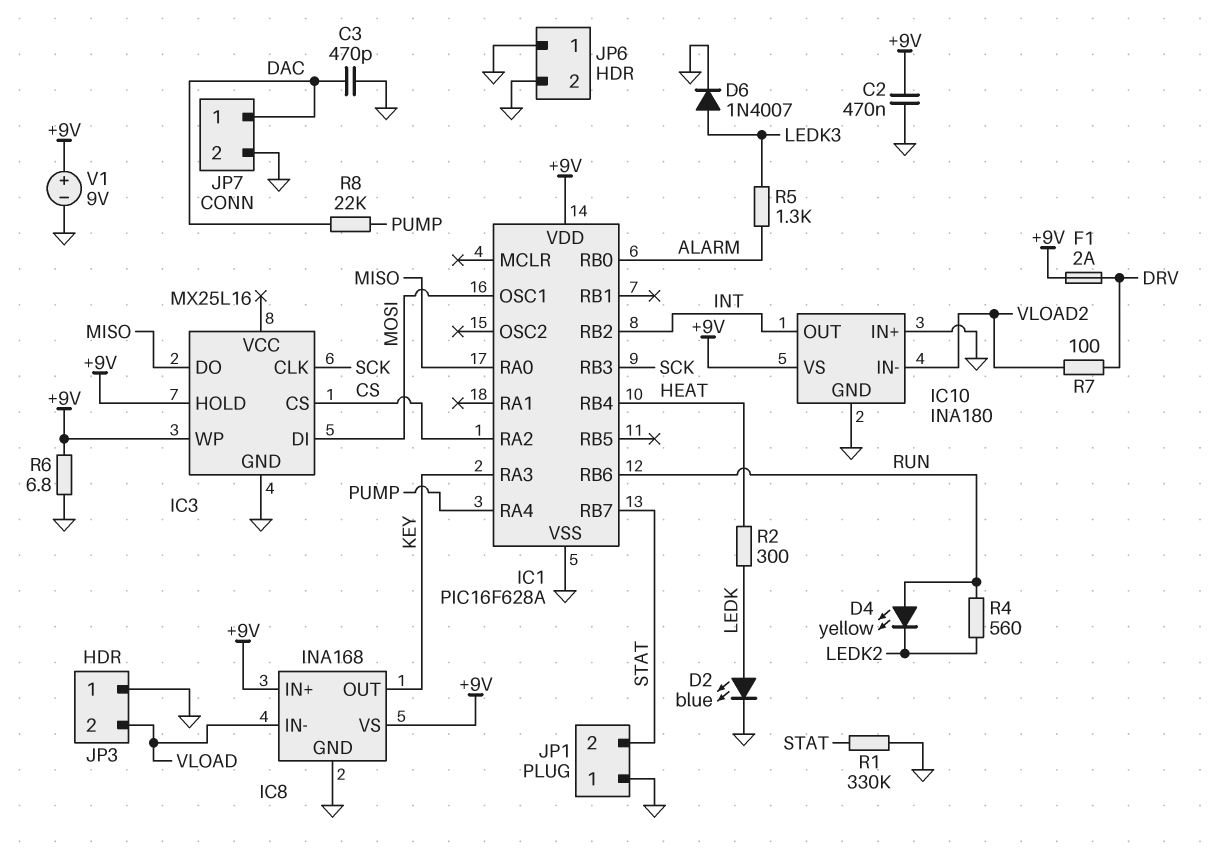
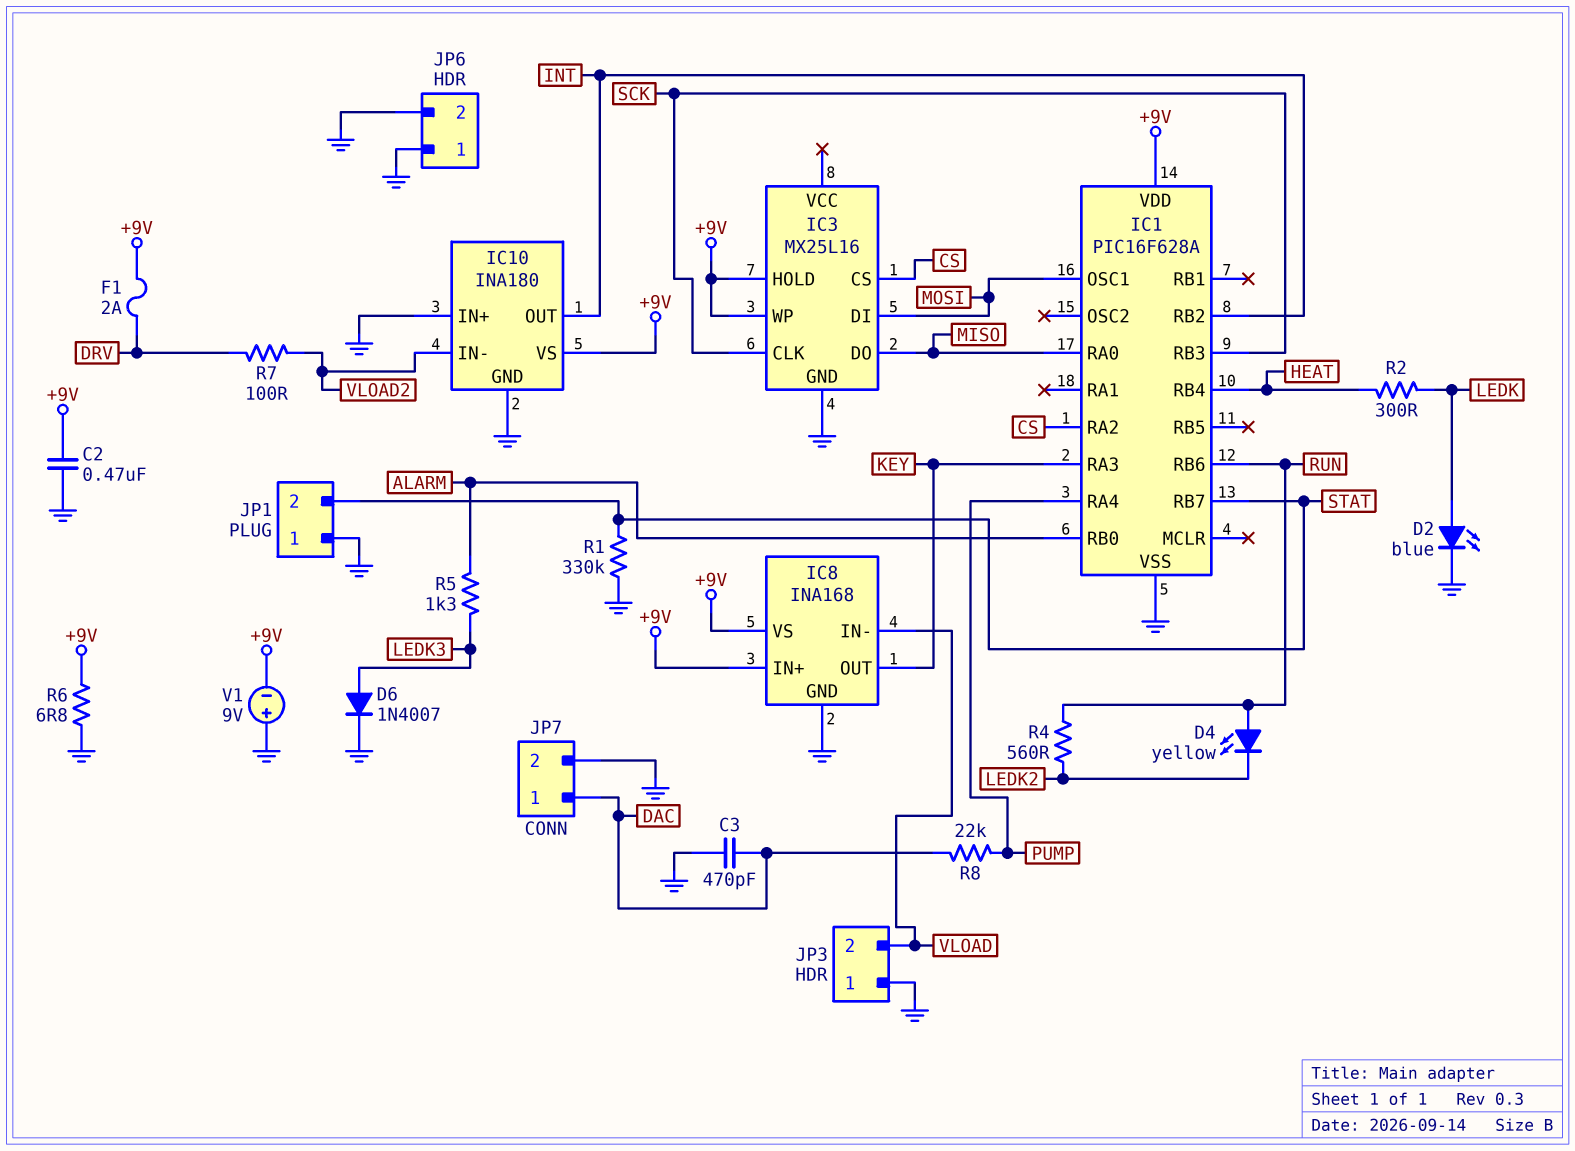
V1: 9V (plus +9V, minus GND) -> 9V (plus GND, minus +9V)

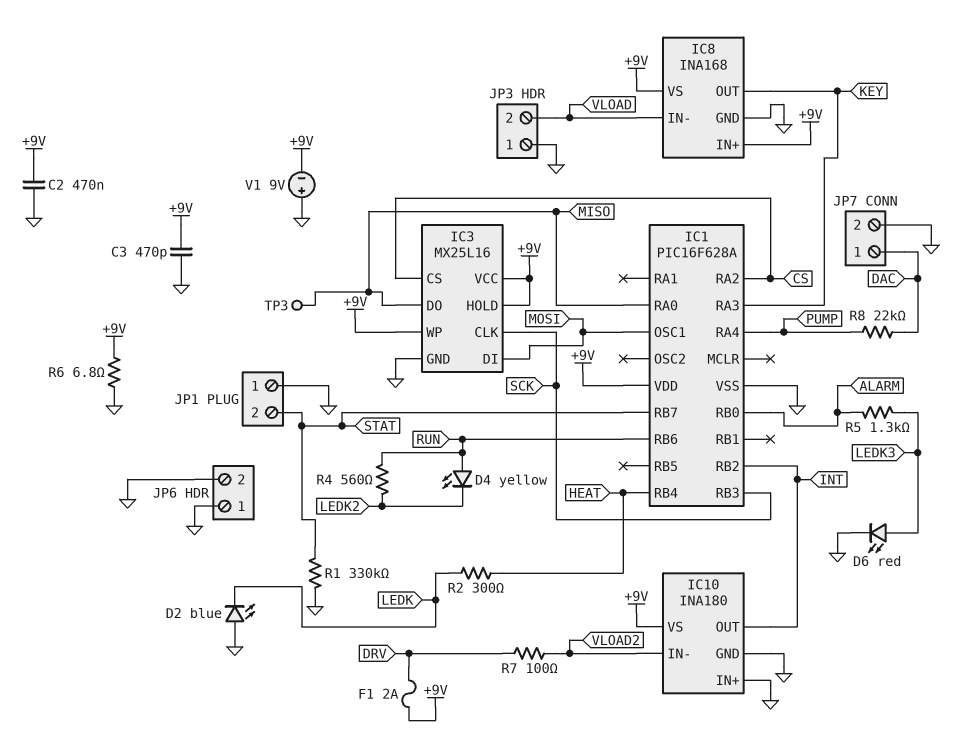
C3: 470pF (DAC, GND) -> 470pF (+9V, GND)
D2: LED blue (A LEDK, K GND) -> LED blue (A GND, K LEDK)
D6: diode 1N4007 (A LEDK3, K GND) -> LED red (A LEDK3, K GND)
IC3 pin VCC: none -> +9V
TP3: none -> test point (MISO)

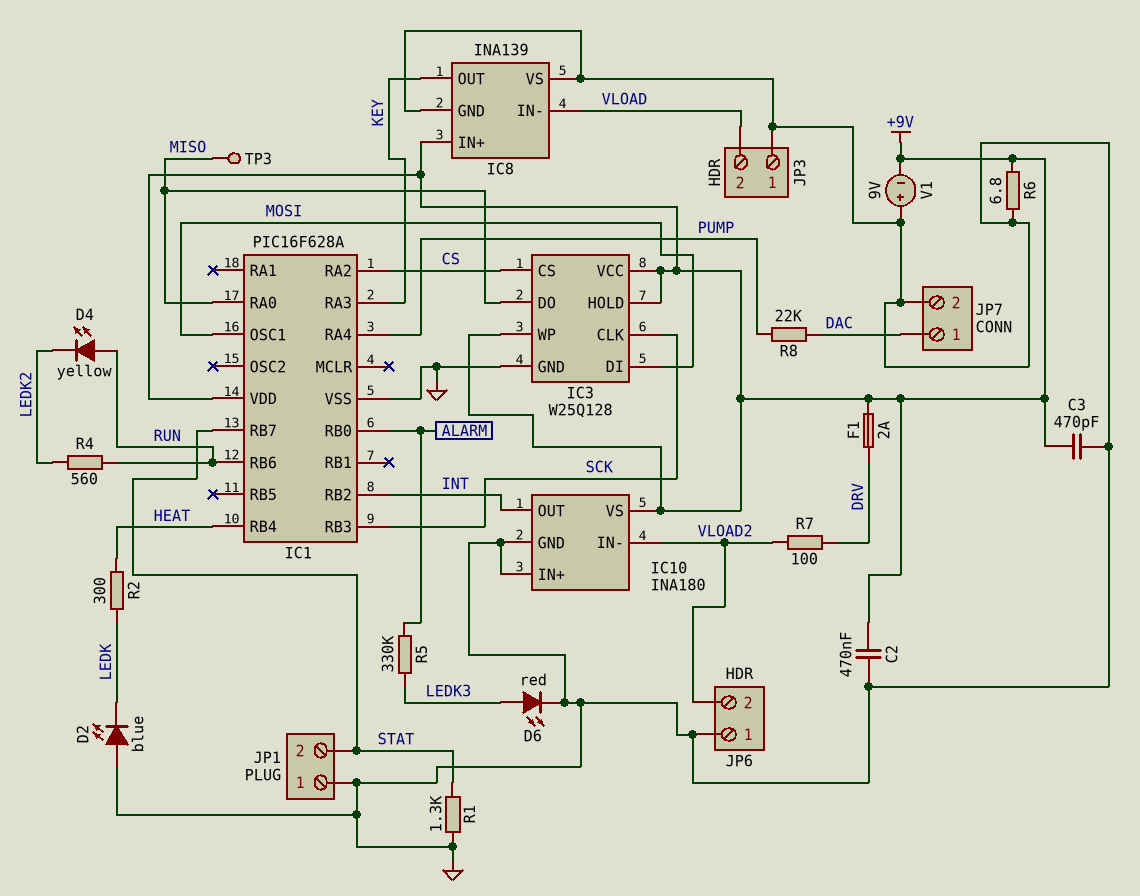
IC3: MX25L16 -> W25Q128
IC8: INA168 -> INA139
IC8 pin VS: +9V -> GND
JP6 pin 2: GND -> VLOAD2
R1: 330k (GND, STAT) -> 1.3k (GND, STAT)
R5: 1.3k (ALARM, LEDK3) -> 330k (ALARM, LEDK3)

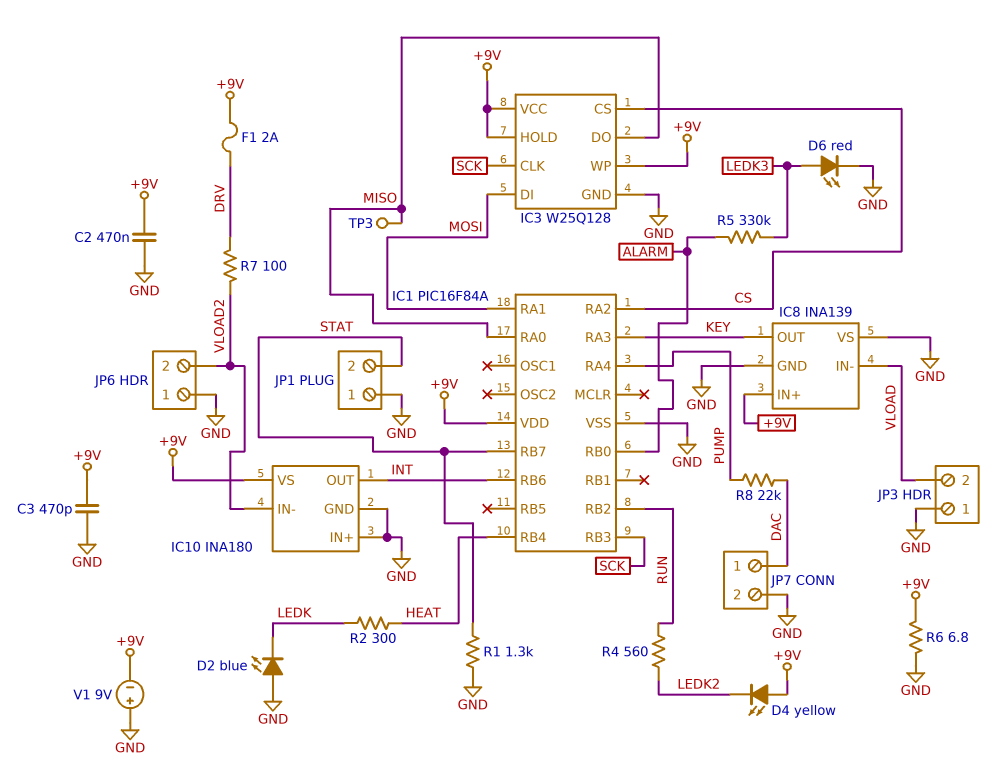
D4: LED yellow (A RUN, K LEDK2) -> LED yellow (A +9V, K LEDK2)
IC1: PIC16F628A -> PIC16F84A
IC1 pin OSC1: MOSI -> none
IC1 pin RA1: none -> MOSI
IC1 pin RB2: INT -> RUN
IC1 pin RB6: RUN -> INT

